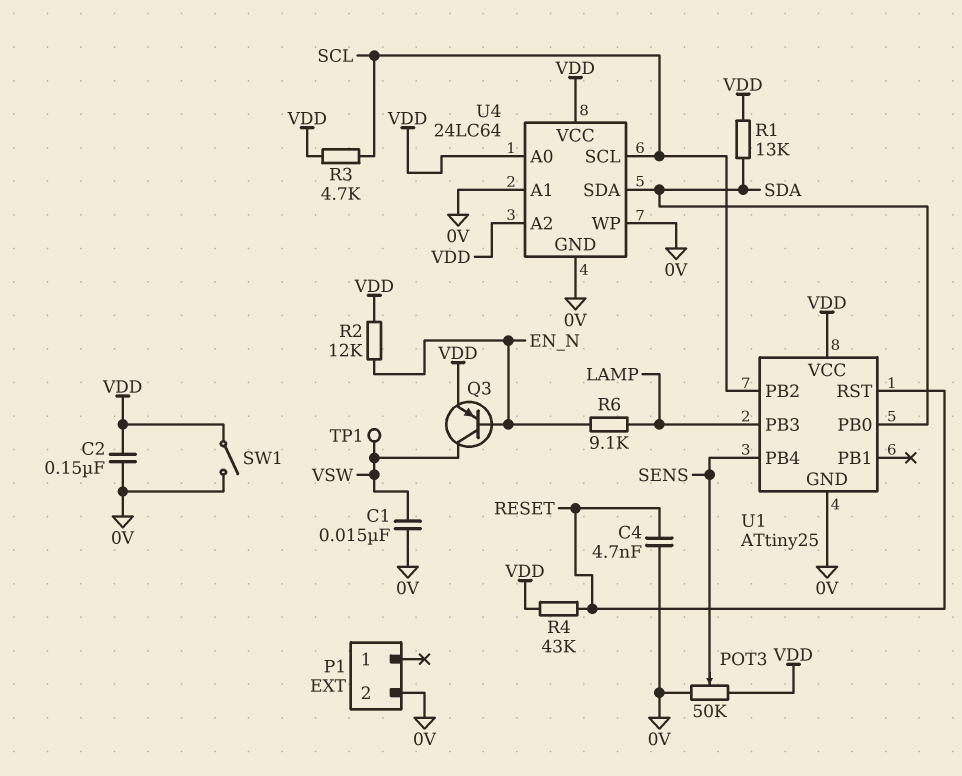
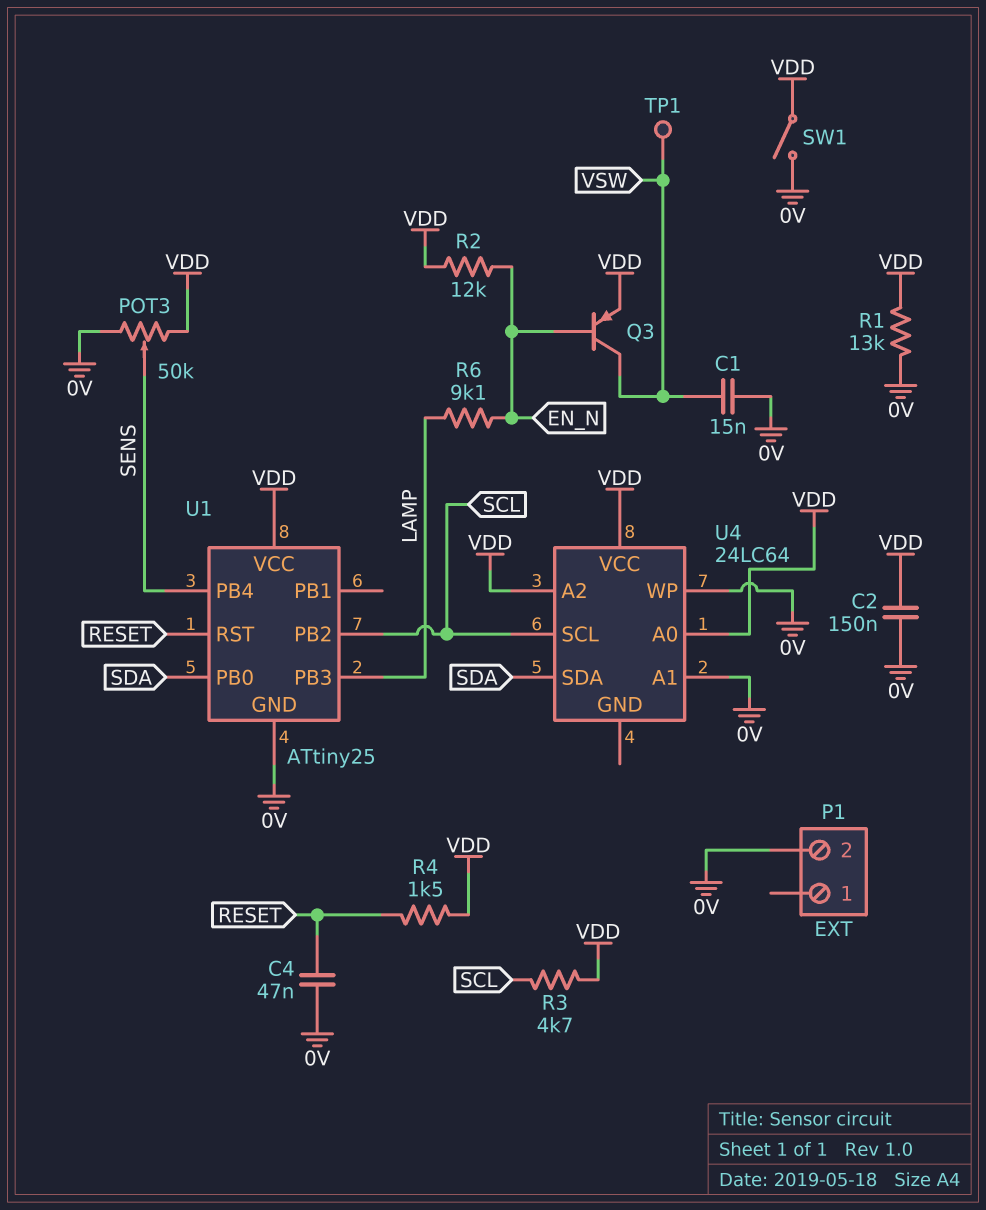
C4: 4.7nF (0V, RESET) -> 47nF (0V, RESET)
R1: 13k (SDA, VDD) -> 13k (0V, VDD)
R4: 43k (RESET, VDD) -> 1.5k (RESET, VDD)
U4 pin GND: 0V -> none

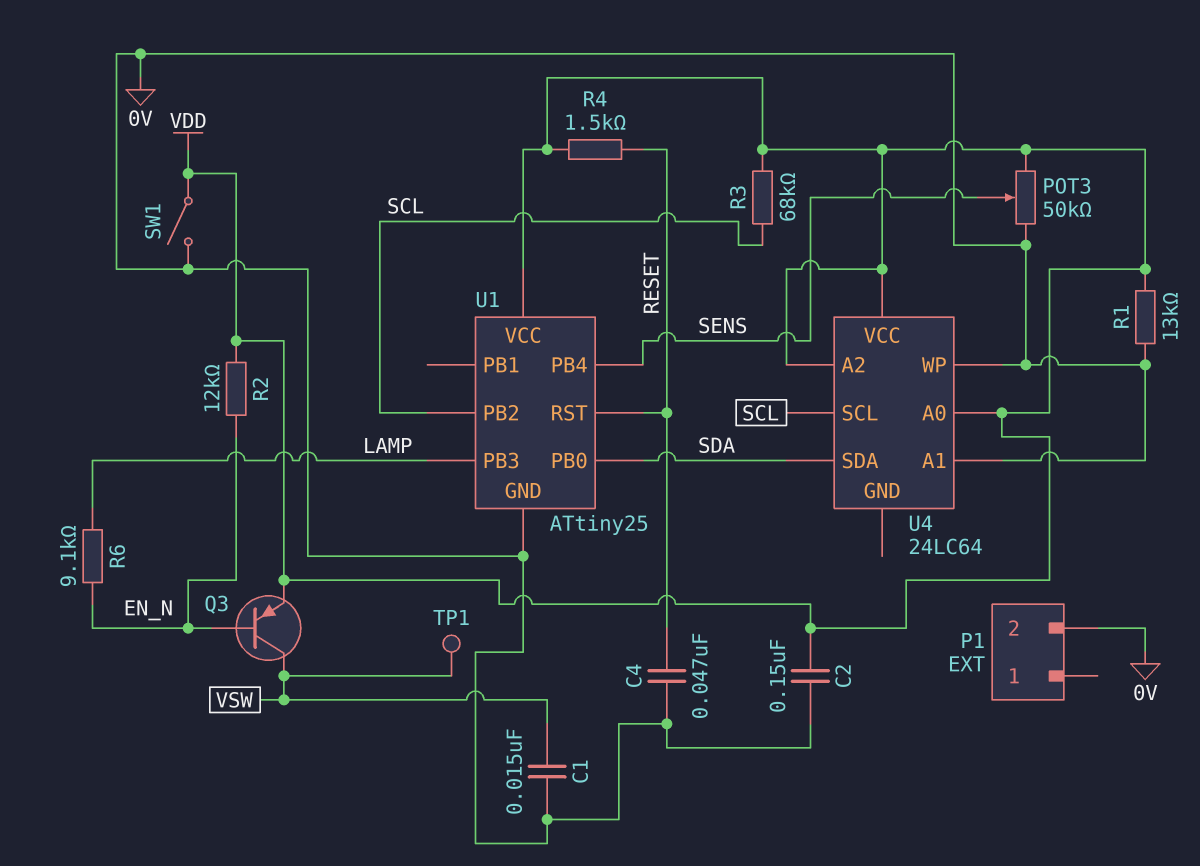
R3: 4.7k (SCL, VDD) -> 68k (SCL, VDD)

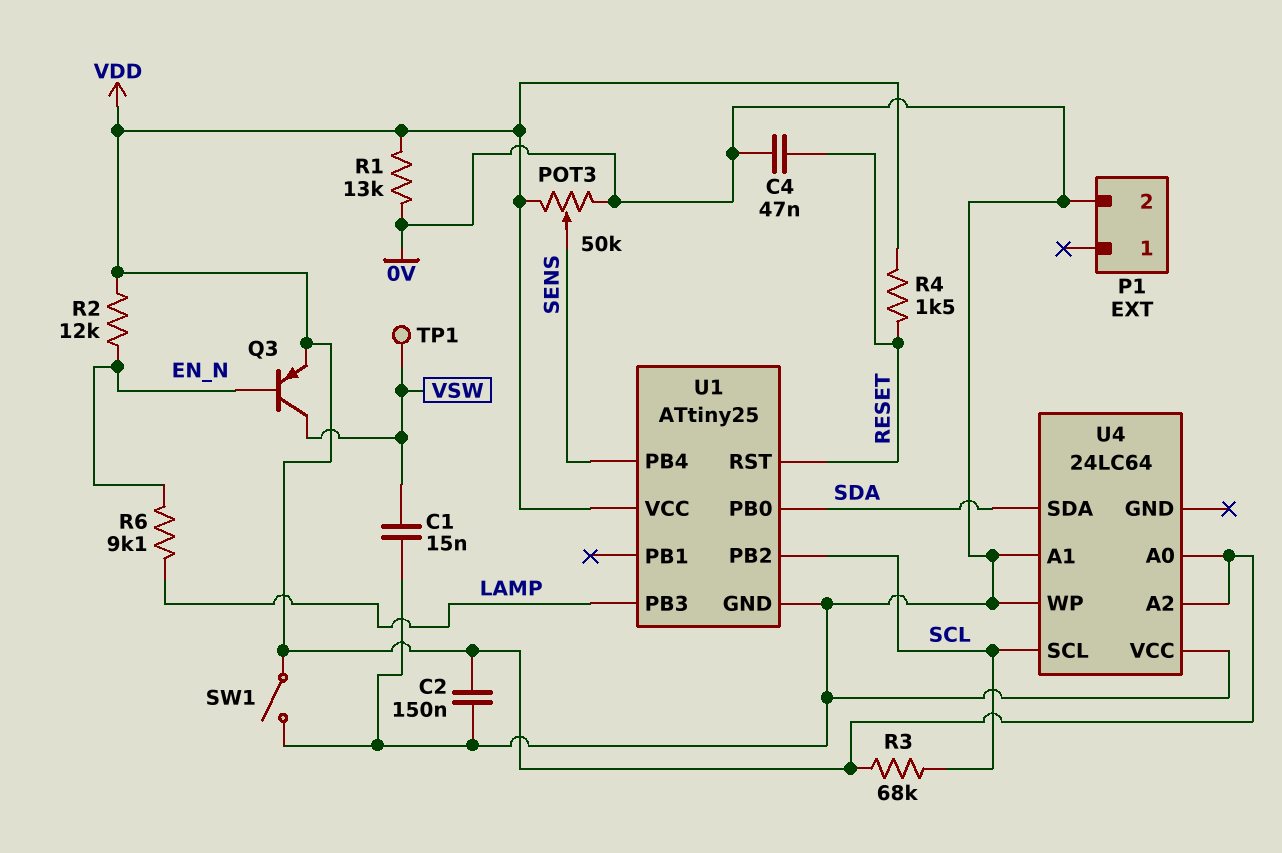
U4 pin VCC: VDD -> 0V

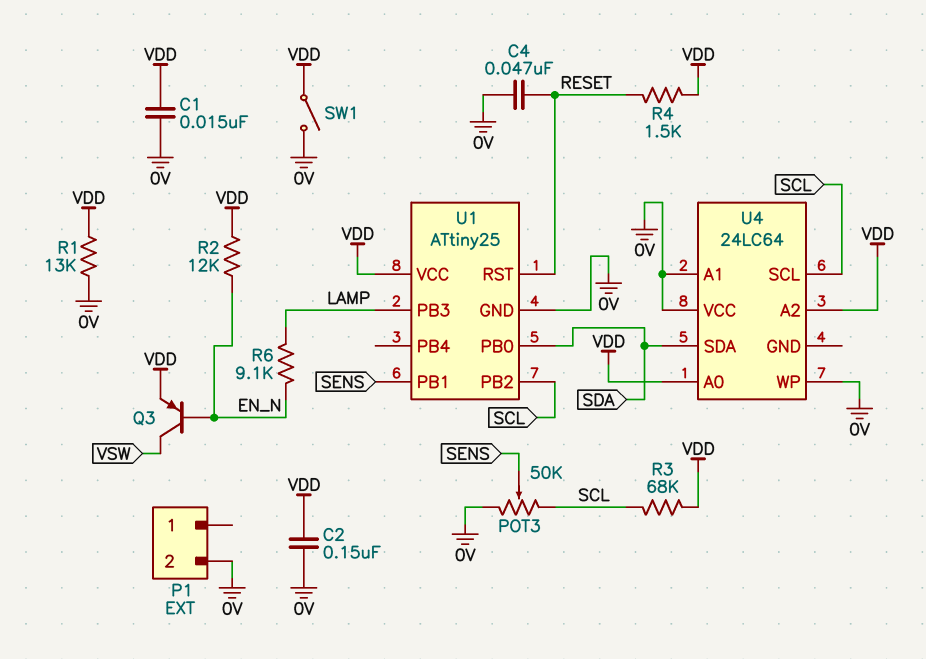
C1: 15nF (0V, VSW) -> 15nF (0V, VDD)
POT3: 50k (0V, VDD, wiper SENS) -> 50k (0V, SCL, wiper SENS)
TP1: test point (VSW) -> none
U1 pin PB1: none -> SENS
U1 pin PB4: SENS -> none

